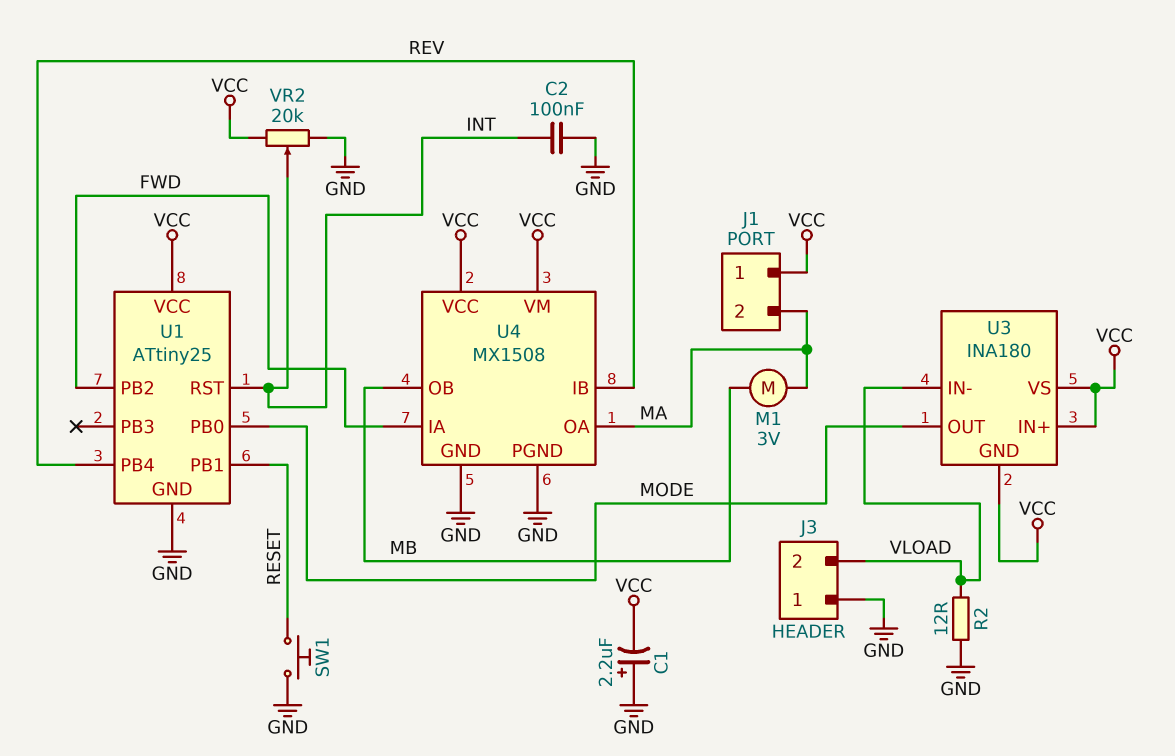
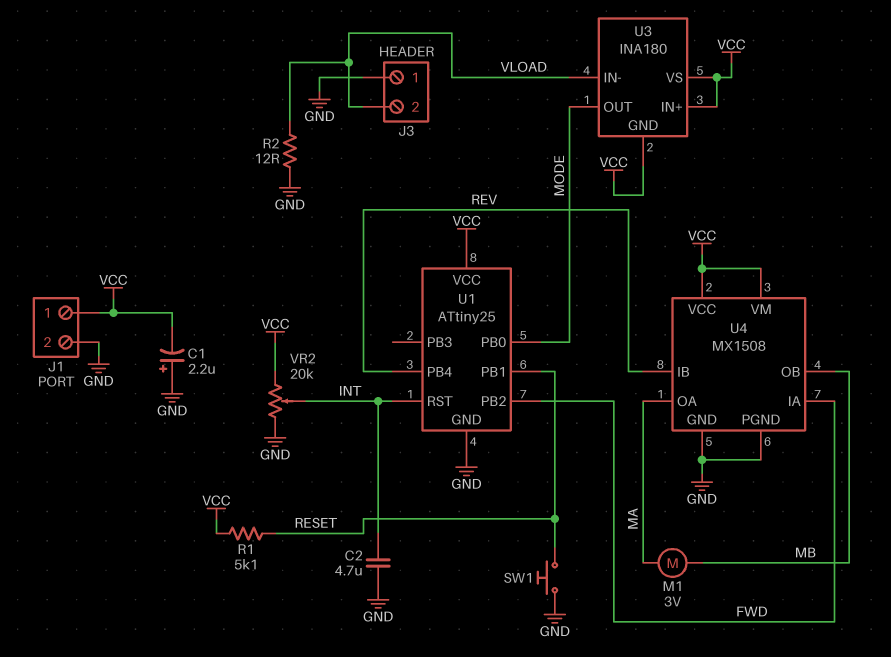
C2: 100nF (GND, INT) -> 4.7uF (GND, INT)
J1 pin 2: MA -> GND
R1: none -> 5.1k (RESET, VCC)

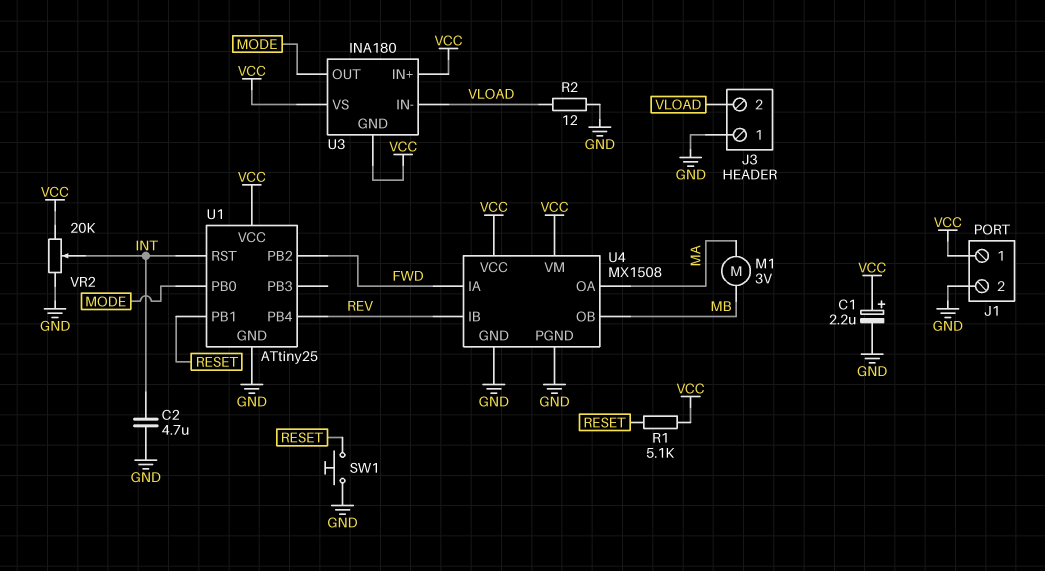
C1: 2.2uF (plus GND, minus VCC) -> 2.2uF (plus VCC, minus GND)

